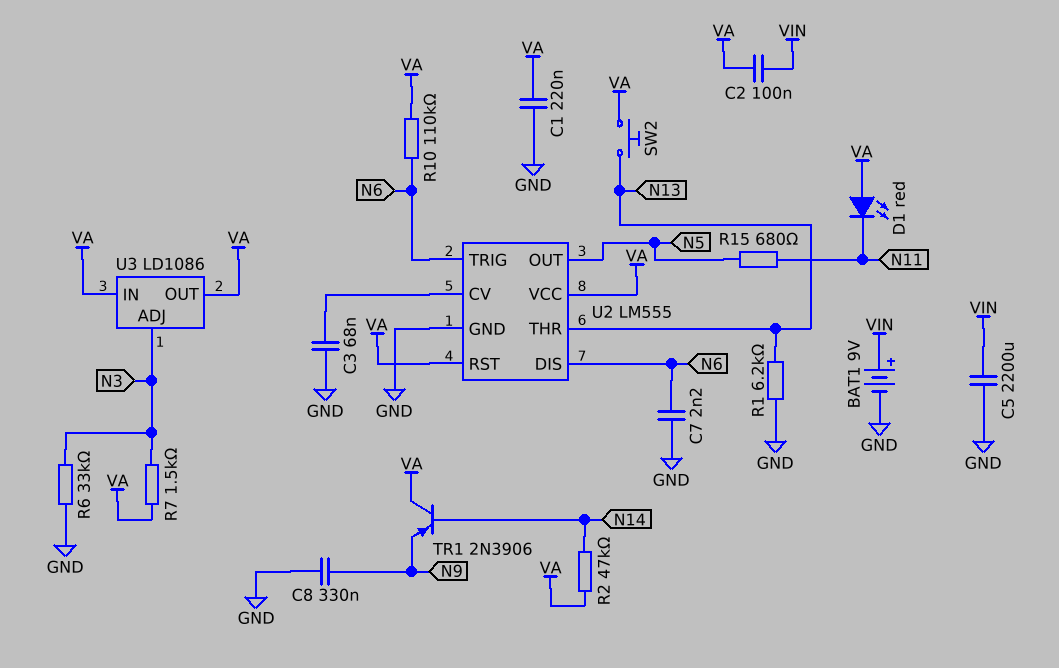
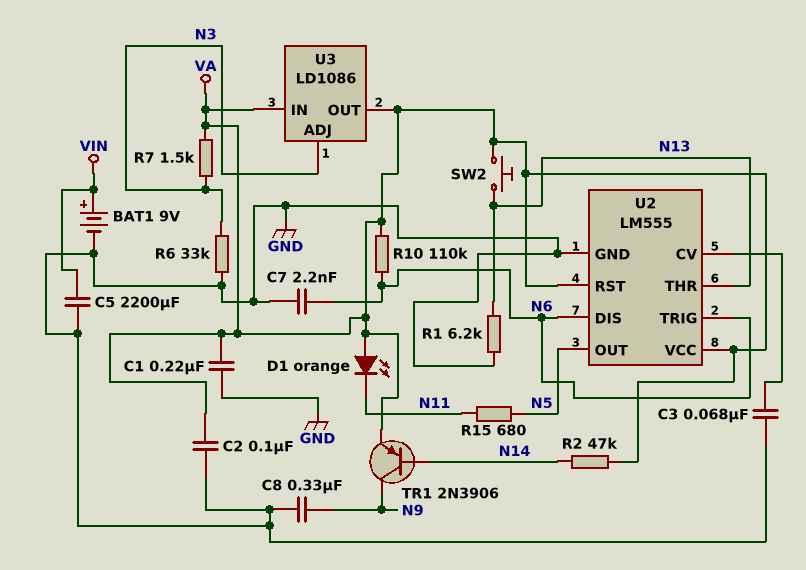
C2: 100nF (VA, VIN) -> 100nF (GND, VA)
D1: LED red (A VA, K N11) -> LED orange (A VA, K N11)
TR1: PNP 2N3906 (B N14, C VA, E N9) -> PNP 2N3906 (B N14, C N9, E VA)

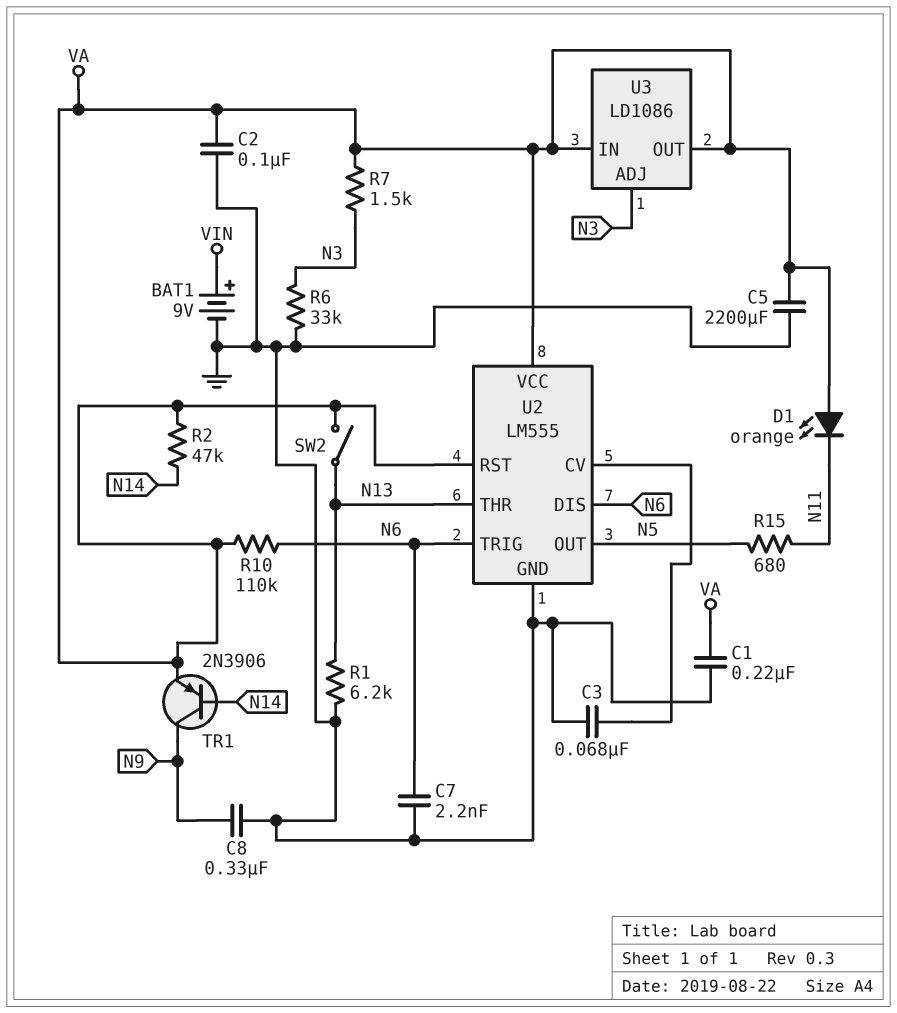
C5: 2200uF (GND, VIN) -> 2200uF (GND, VA)
SW2: button (N13, VA) -> switch (N13, VA)

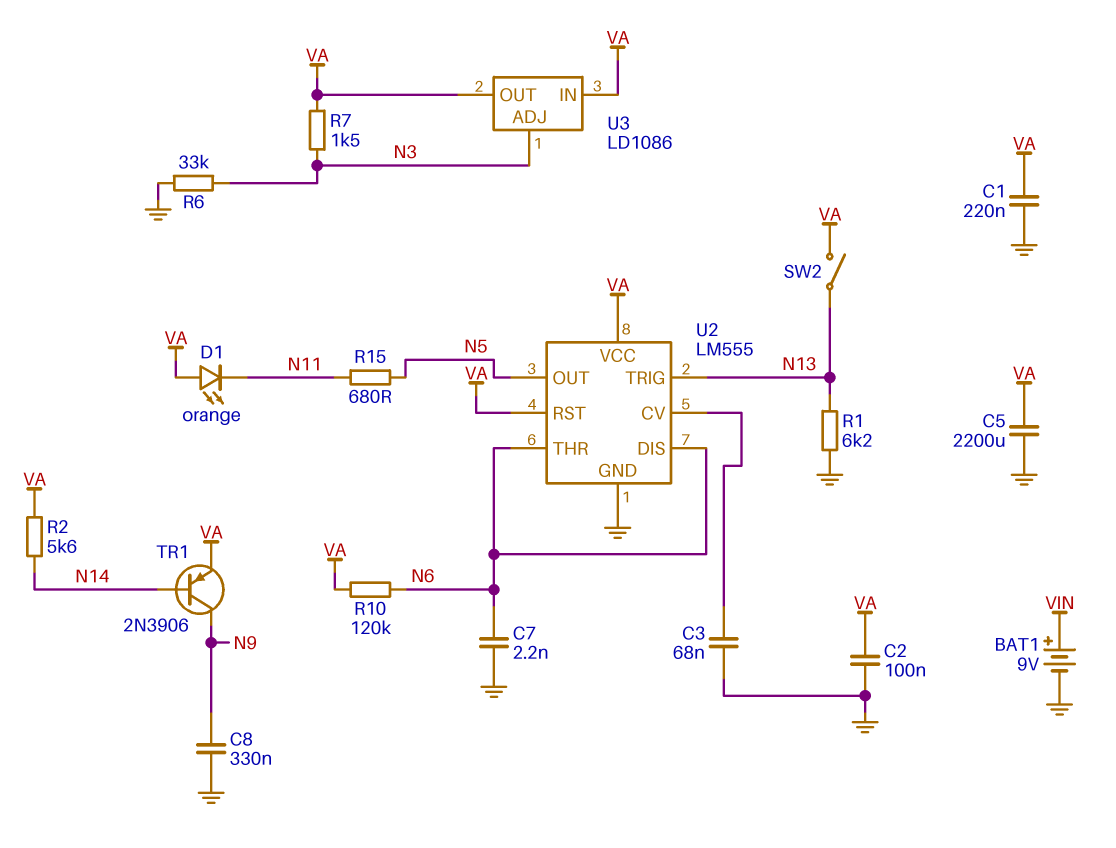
R2: 47k (N14, VA) -> 5.6k (N14, VA)
R10: 110k (N6, VA) -> 120k (N6, VA)
U2 pin THR: N13 -> N6
U2 pin TRIG: N6 -> N13

